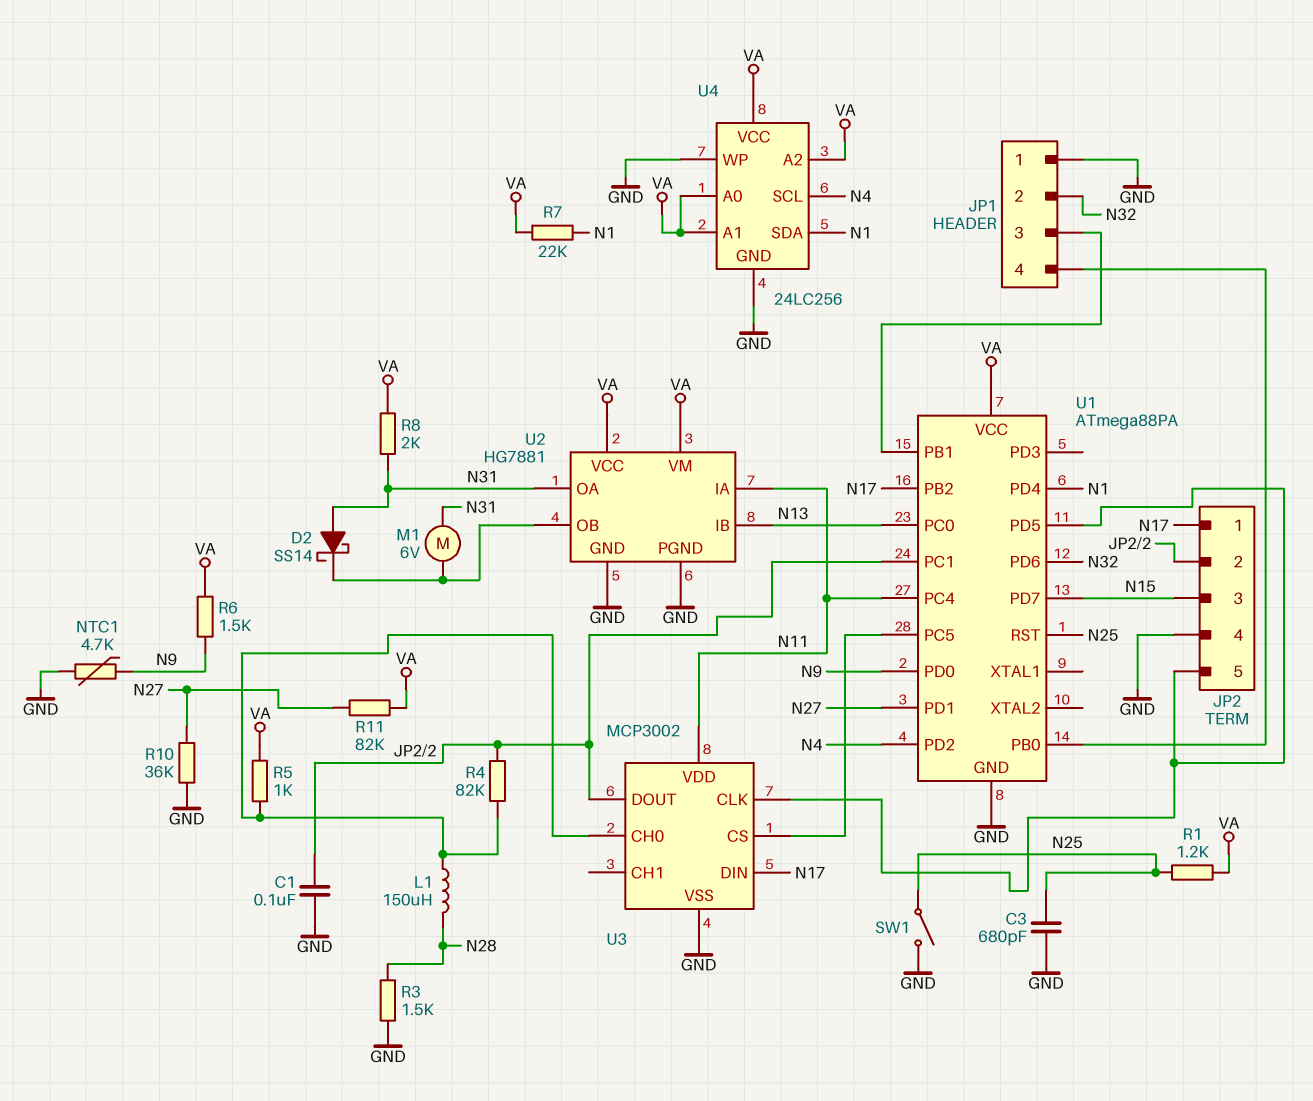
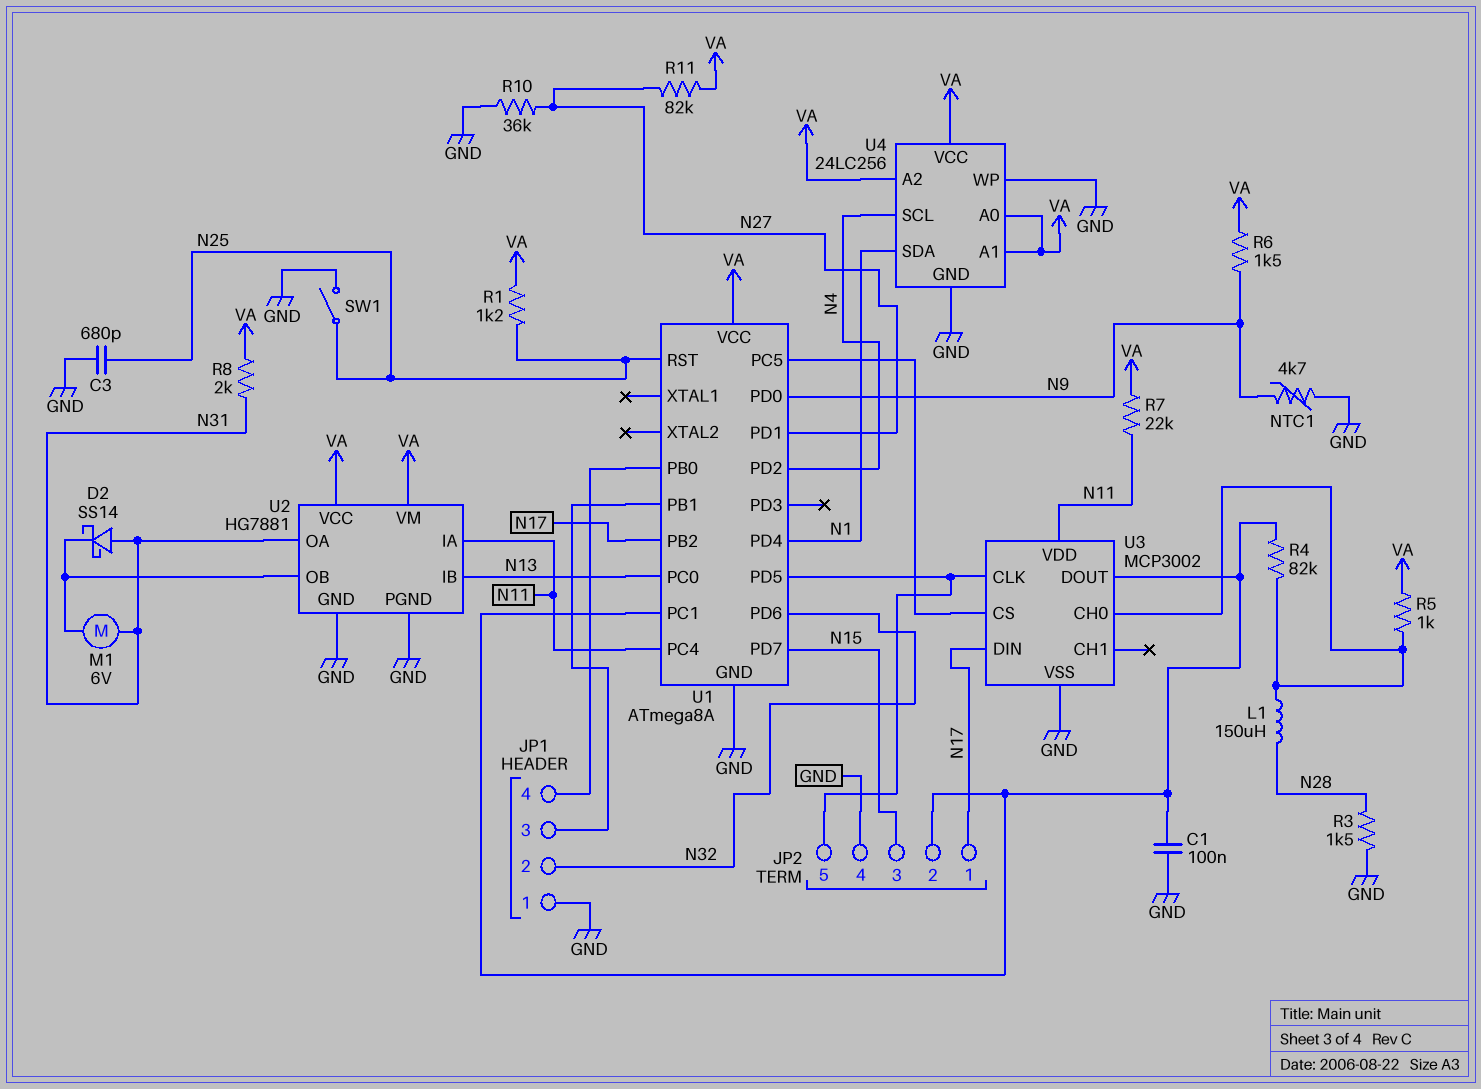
R7: 22k (N1, VA) -> 22k (N11, VA)
U1: ATmega88PA -> ATmega8A

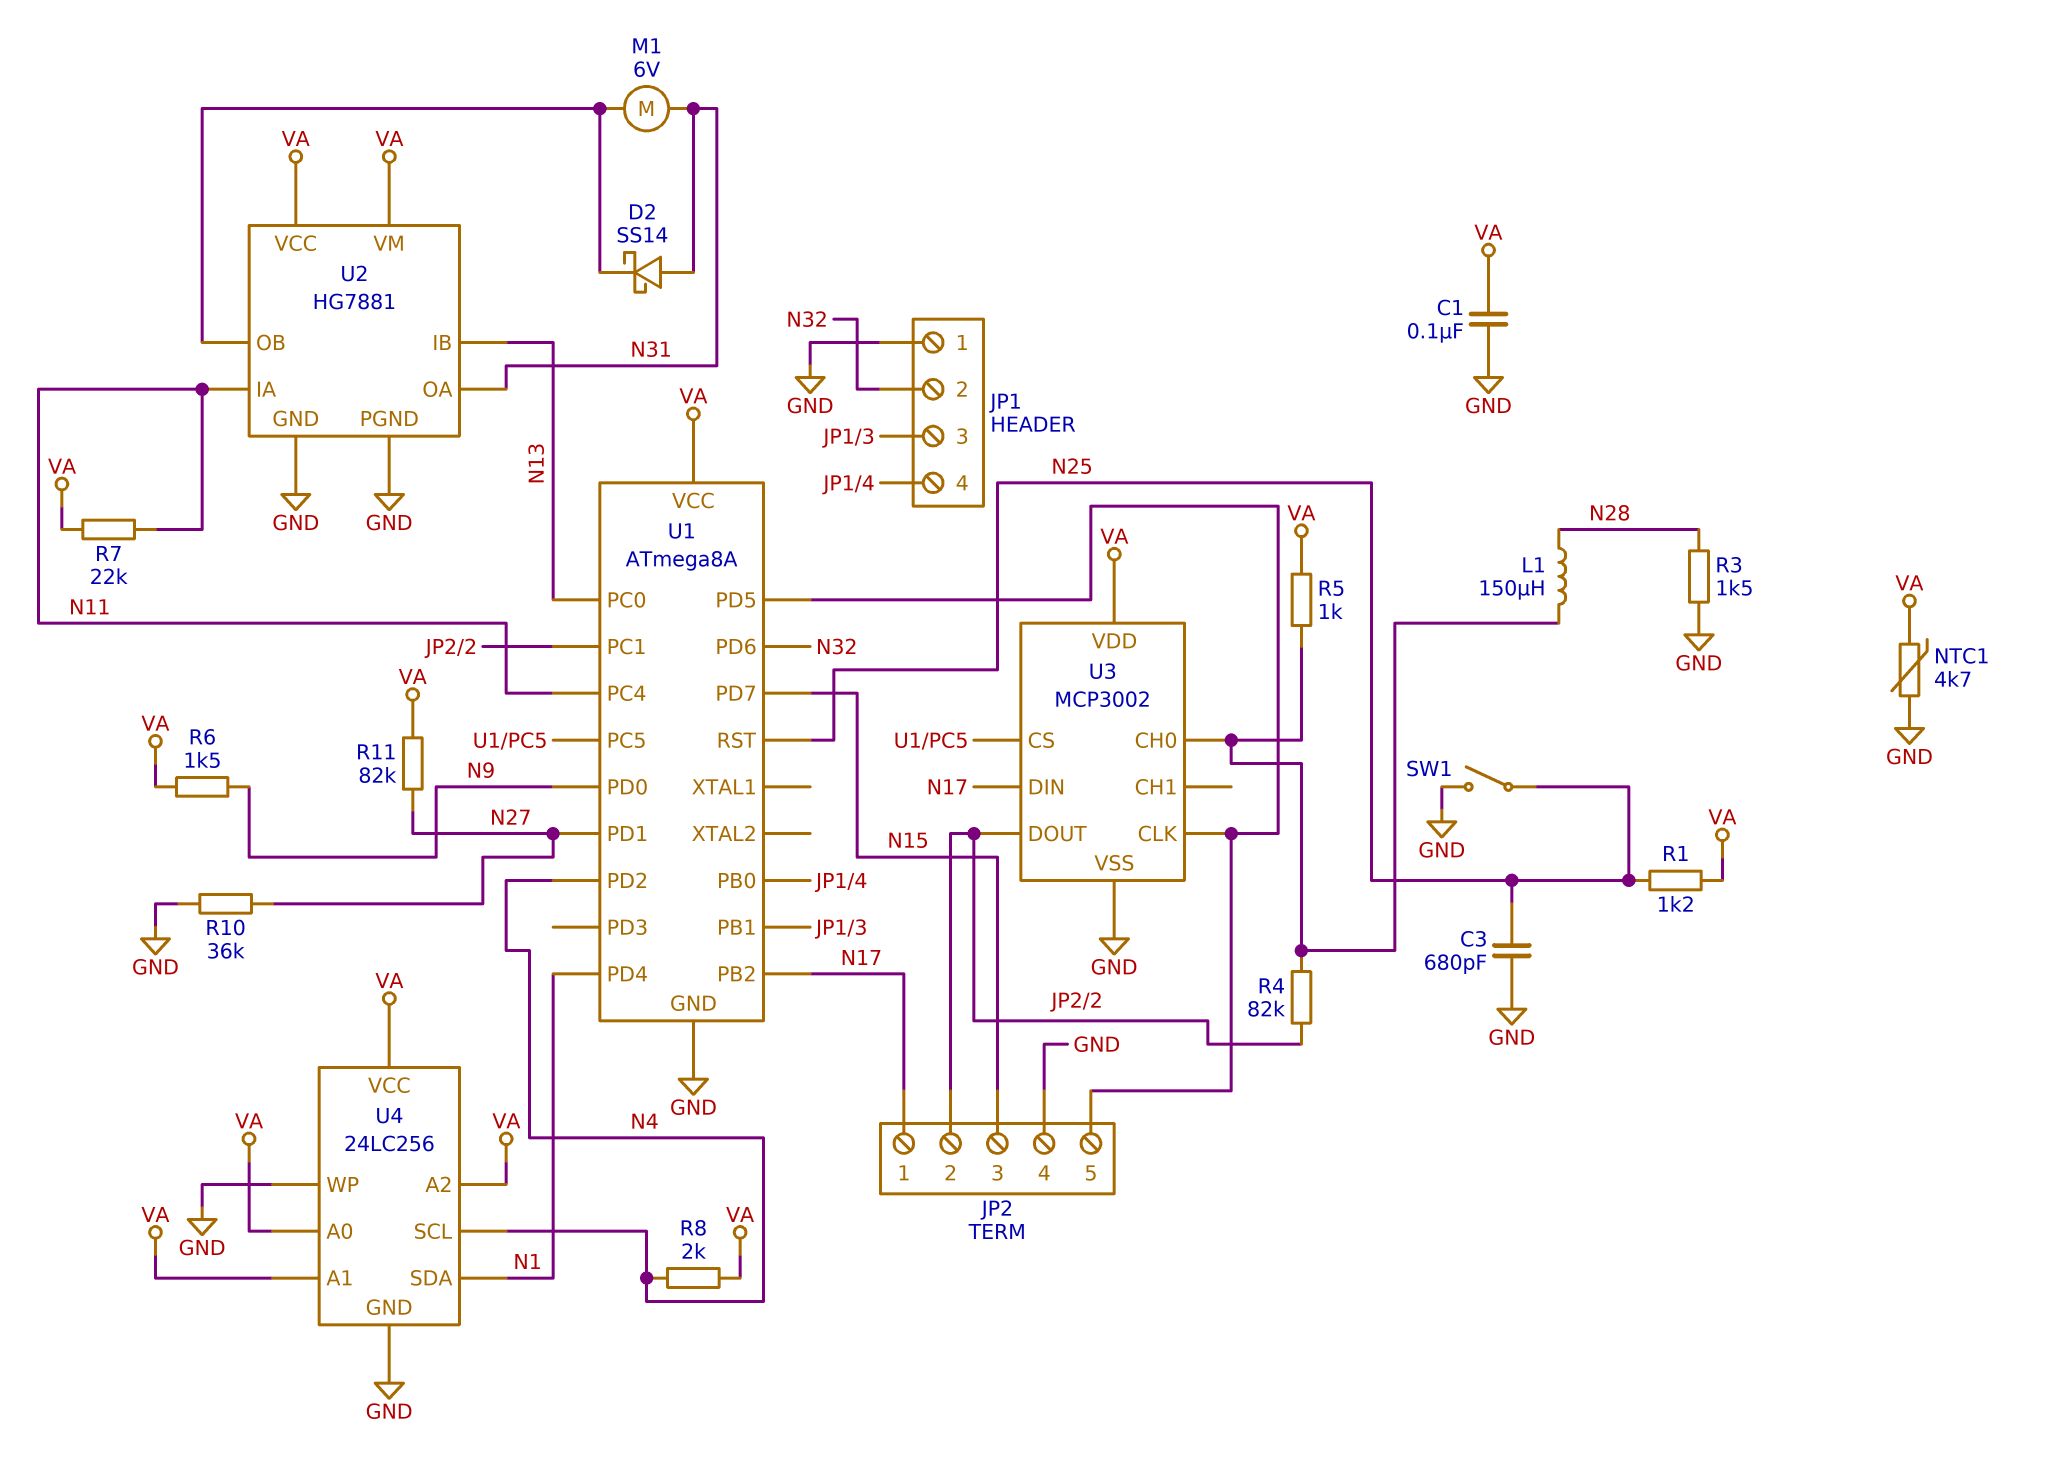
C1: 100nF (GND, JP2/2) -> 100nF (GND, VA)
NTC1: 4.7k (GND, N9) -> 4.7k (GND, VA)
R8: 2k (N31, VA) -> 2k (N4, VA)
U3 pin VDD: N11 -> VA

